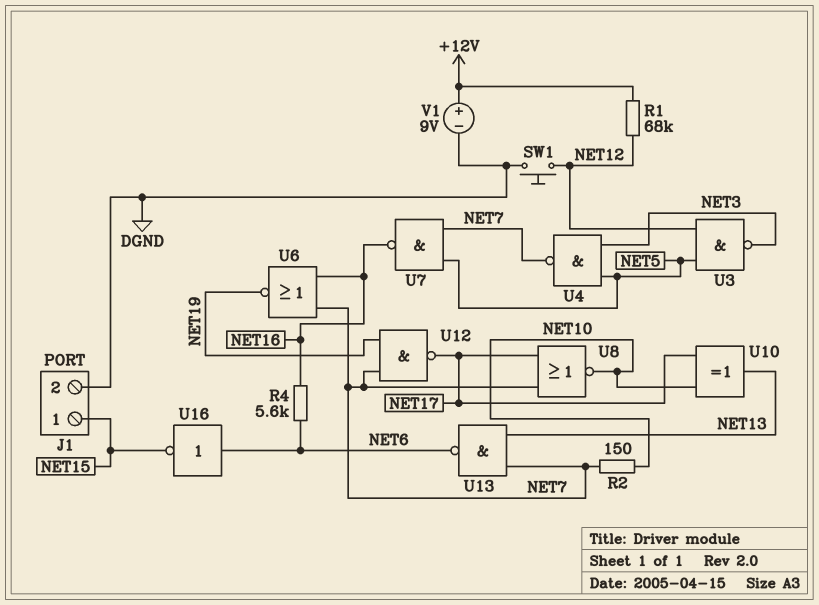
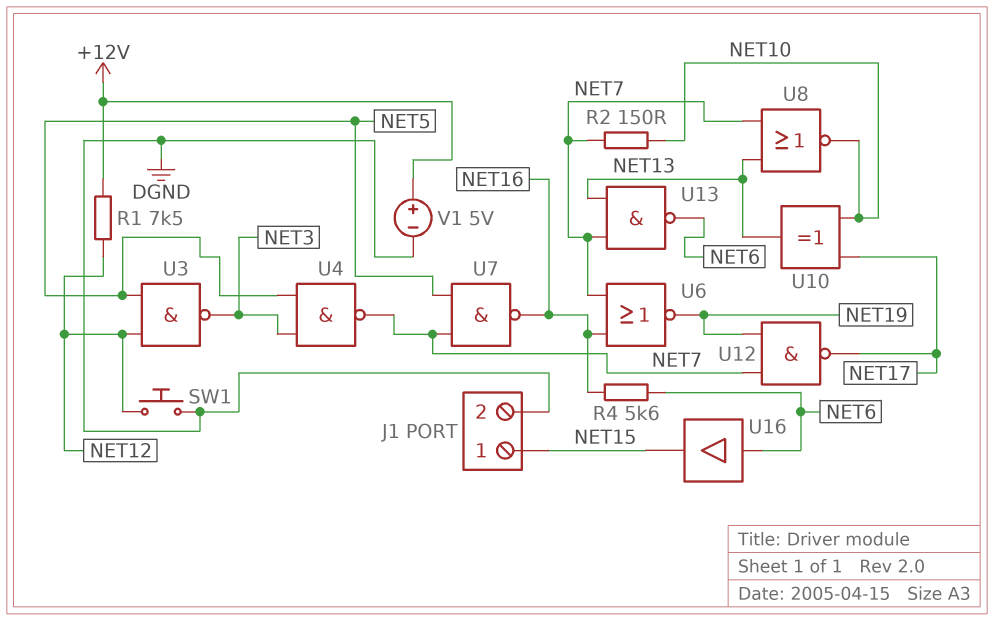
R1: 68k (+12V, NET12) -> 7.5k (+12V, NET12)
U8: NOR (in NET7, in NET17, out NET10) -> NOR (in NET7, in NET13, out NET10)
U16: NOT (in NET6, out NET15) -> buffer (in NET6, out NET15)
V1: 9V (plus +12V, minus DGND) -> 5V (plus +12V, minus DGND)

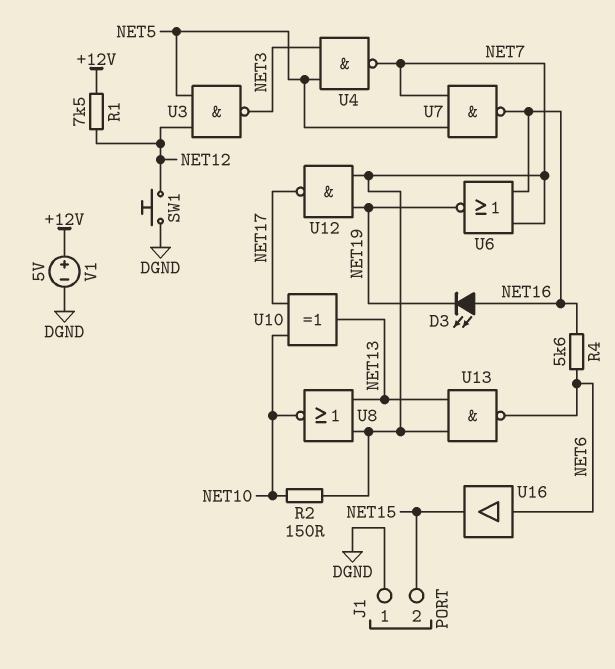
D3: none -> LED (A NET16, K NET19)
J1 pin 1: NET15 -> DGND
J1 pin 2: DGND -> NET15

